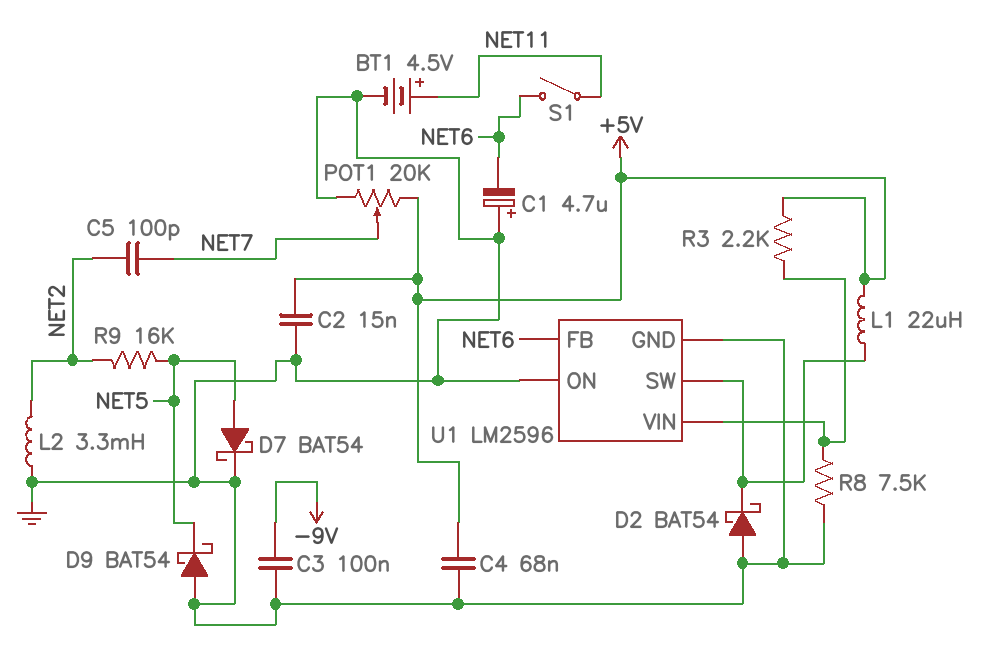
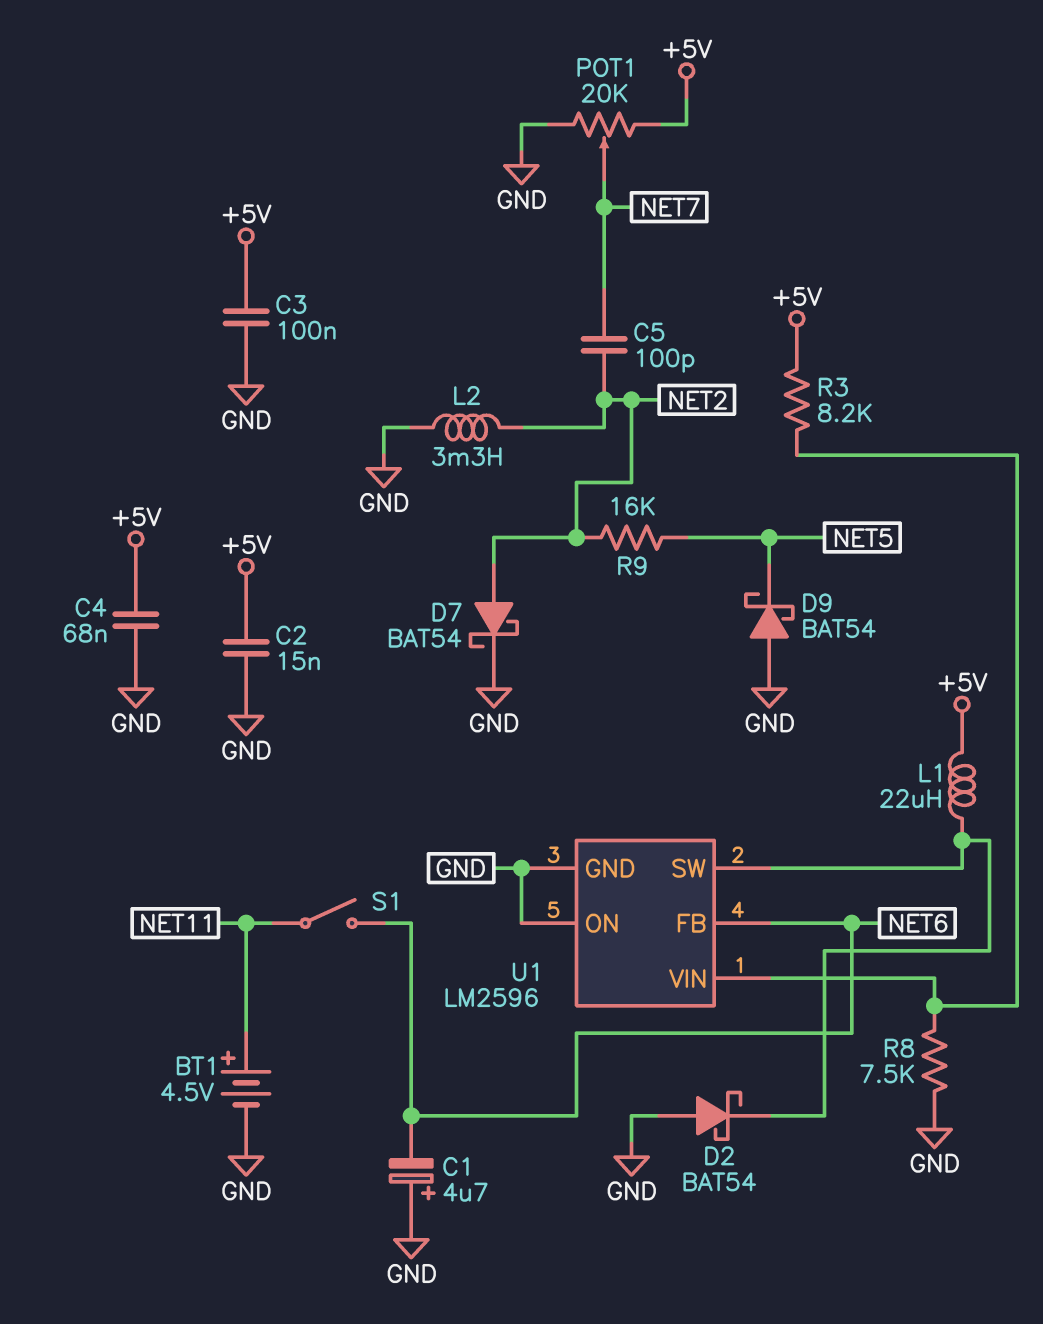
C3: 100nF (-9V, GND) -> 100nF (+5V, GND)
D7: schottky BAT54 (A NET5, K GND) -> schottky BAT54 (A NET2, K GND)
R3: 2.2k (+5V, U1/VIN) -> 8.2k (+5V, U1/VIN)

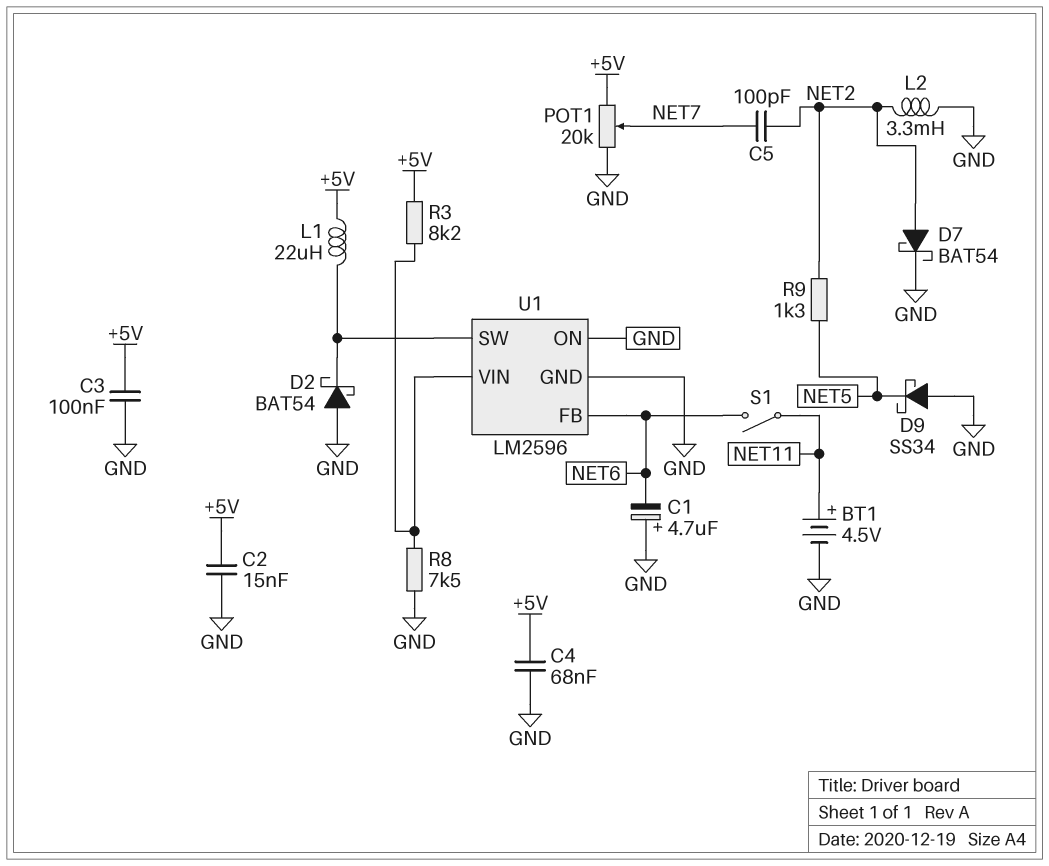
D9: schottky BAT54 (A GND, K NET5) -> schottky SS34 (A GND, K NET5)
R9: 16k (NET2, NET5) -> 1.3k (NET2, NET5)

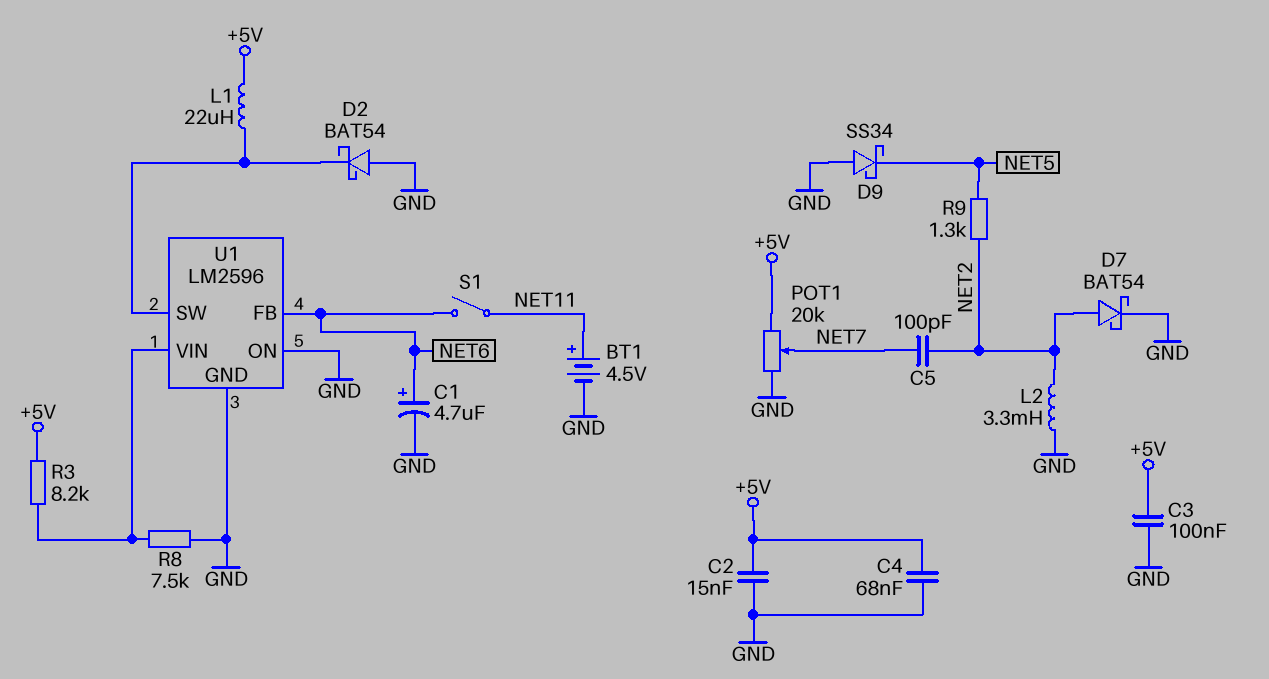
C1: 4.7uF (plus GND, minus NET6) -> 4.7uF (plus NET6, minus GND)

